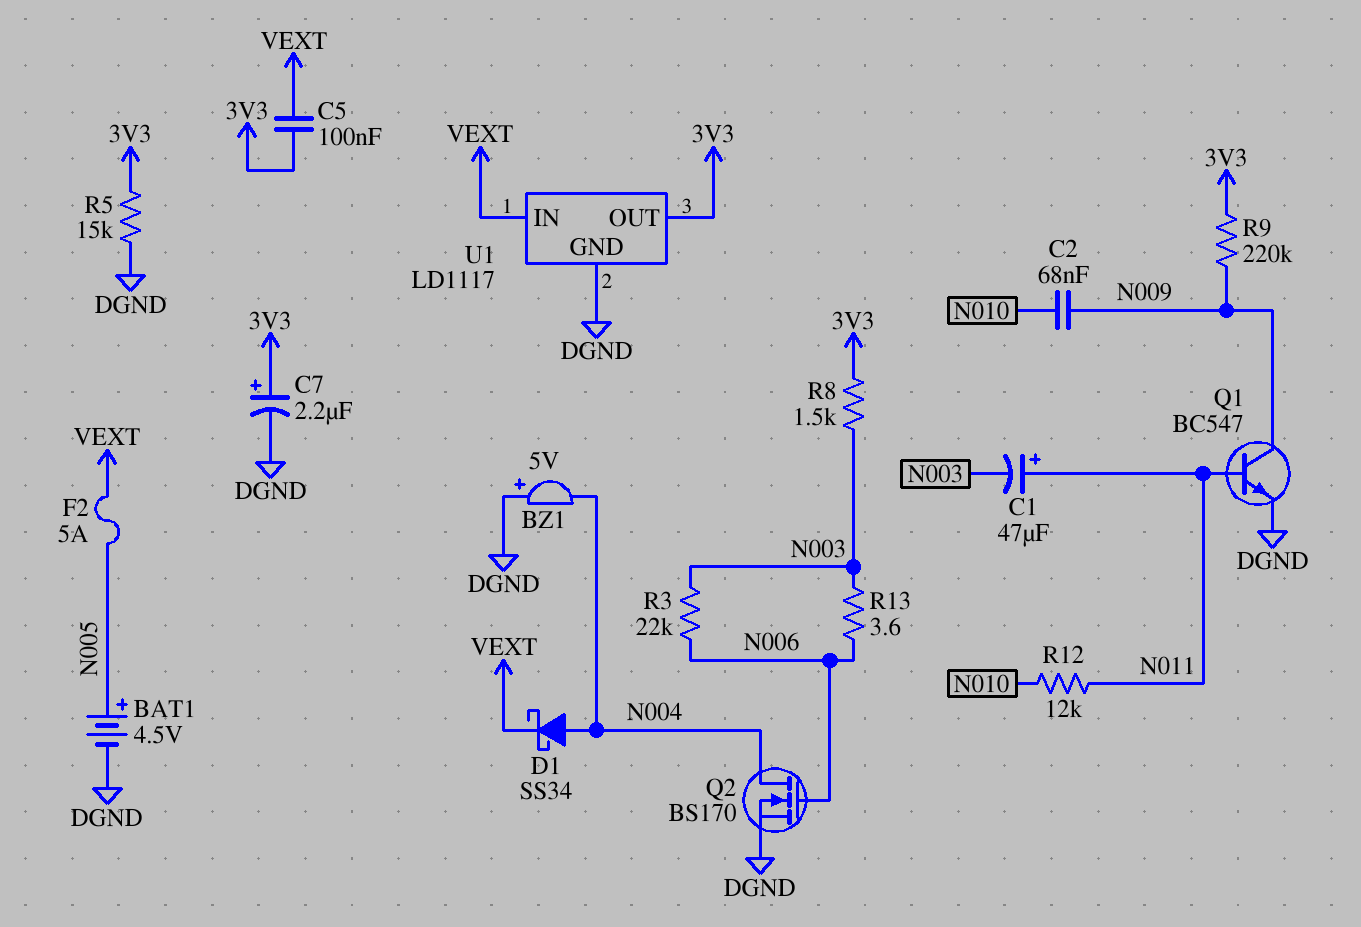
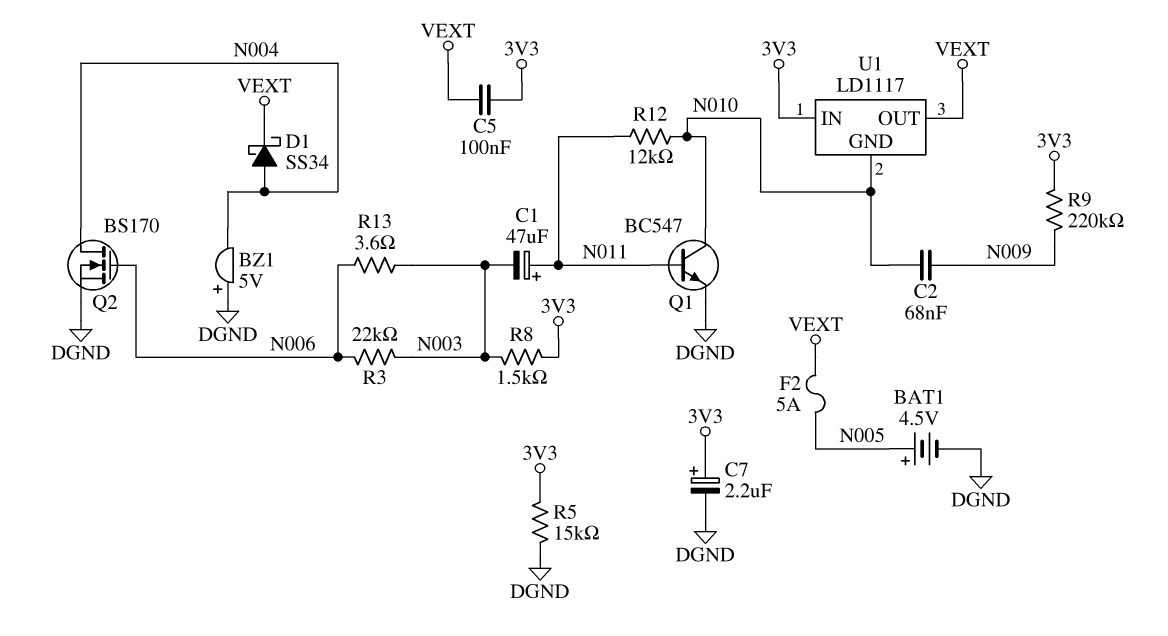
Q1: NPN BC547 (B N011, C N009, E DGND) -> NPN BC547 (B N011, C N010, E DGND)
U1 pin GND: DGND -> N010
U1 pin IN: VEXT -> 3V3
U1 pin OUT: 3V3 -> VEXT

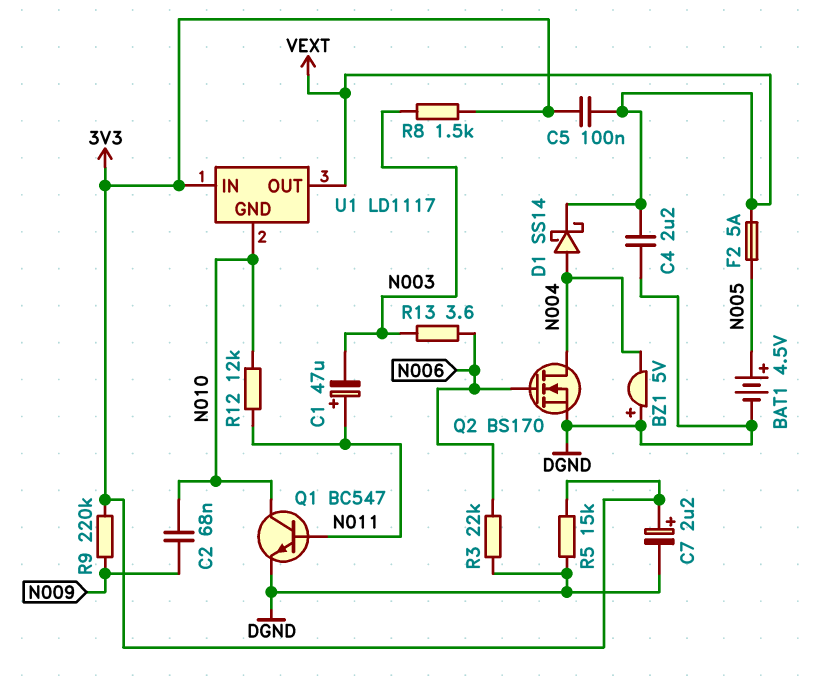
C4: none -> 2.2uF (DGND, VEXT)
D1: schottky SS34 (A N004, K VEXT) -> schottky SS14 (A N004, K VEXT)
R3: 22k (N003, N006) -> 22k (DGND, N006)

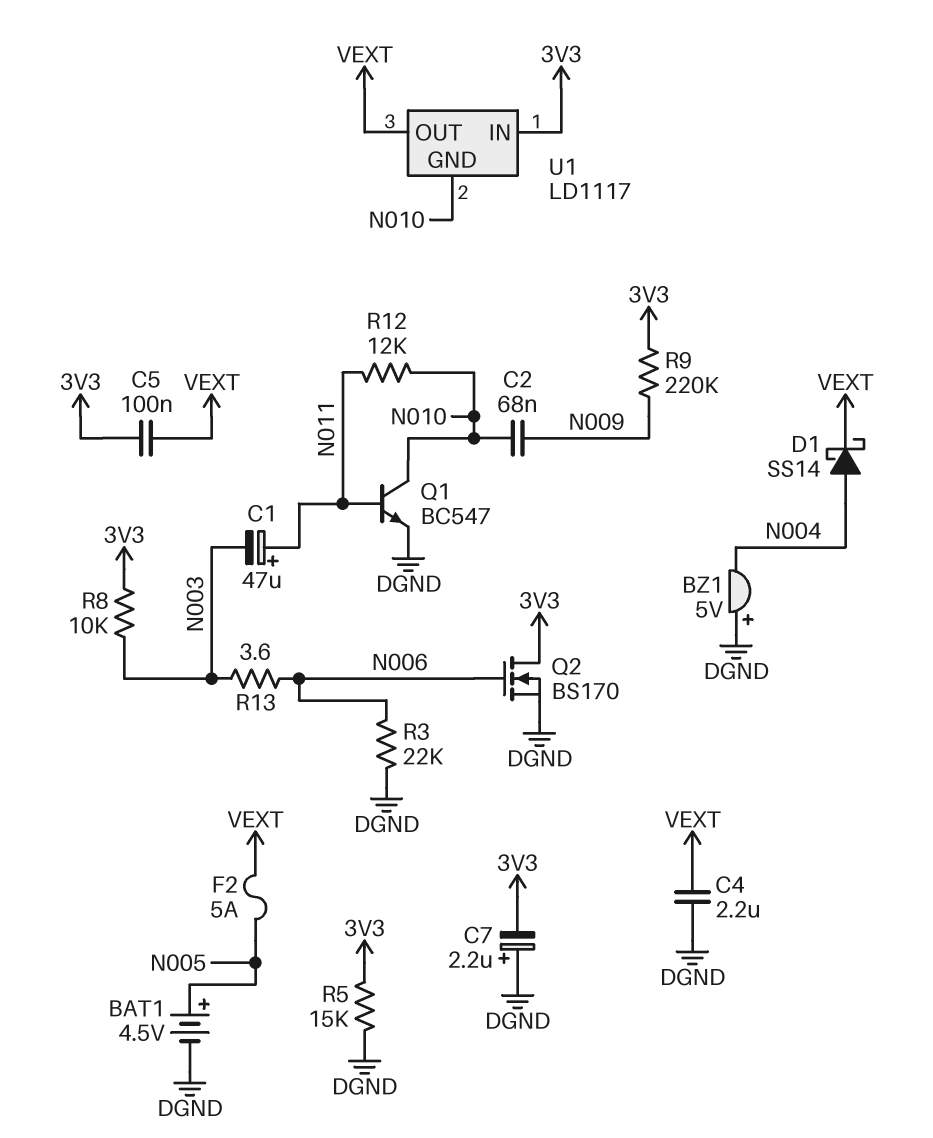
C7: 2.2uF (plus 3V3, minus DGND) -> 2.2uF (plus DGND, minus 3V3)
Q2: NMOS BS170 (G N006, D N004, S DGND) -> NMOS BS170 (G N006, D 3V3, S DGND)
R8: 1.5k (3V3, N003) -> 10k (3V3, N003)

